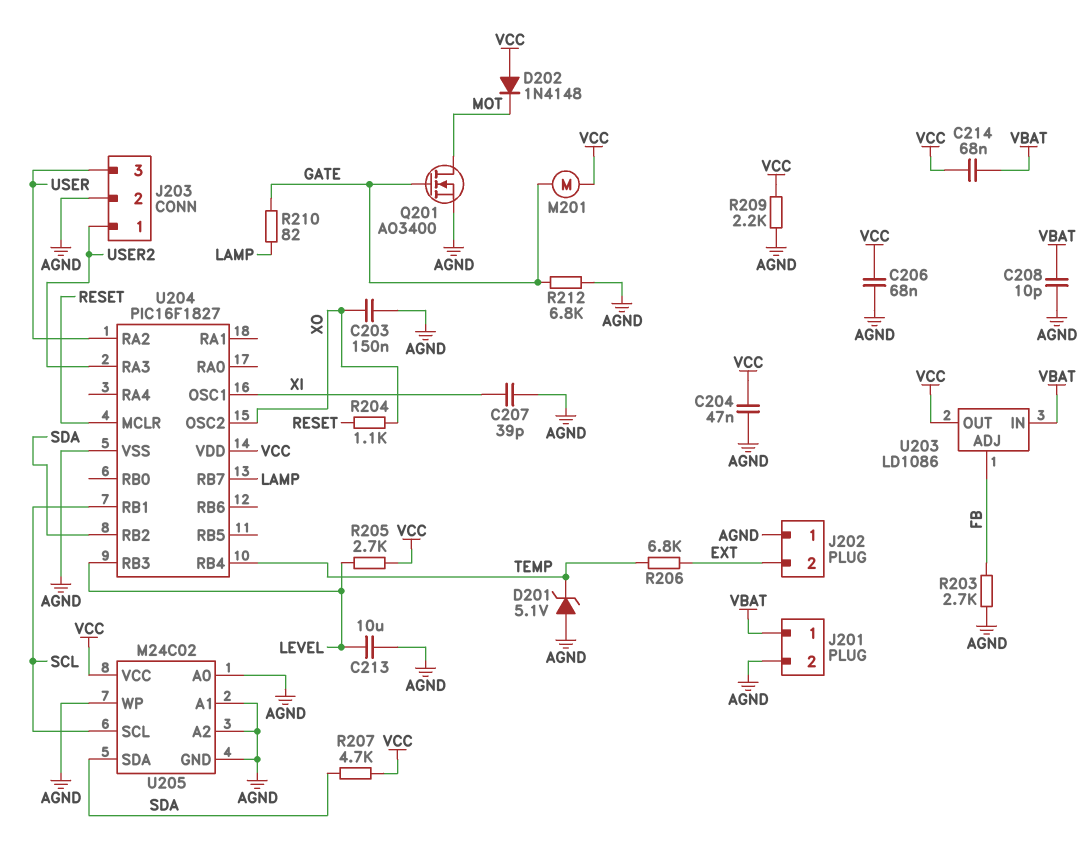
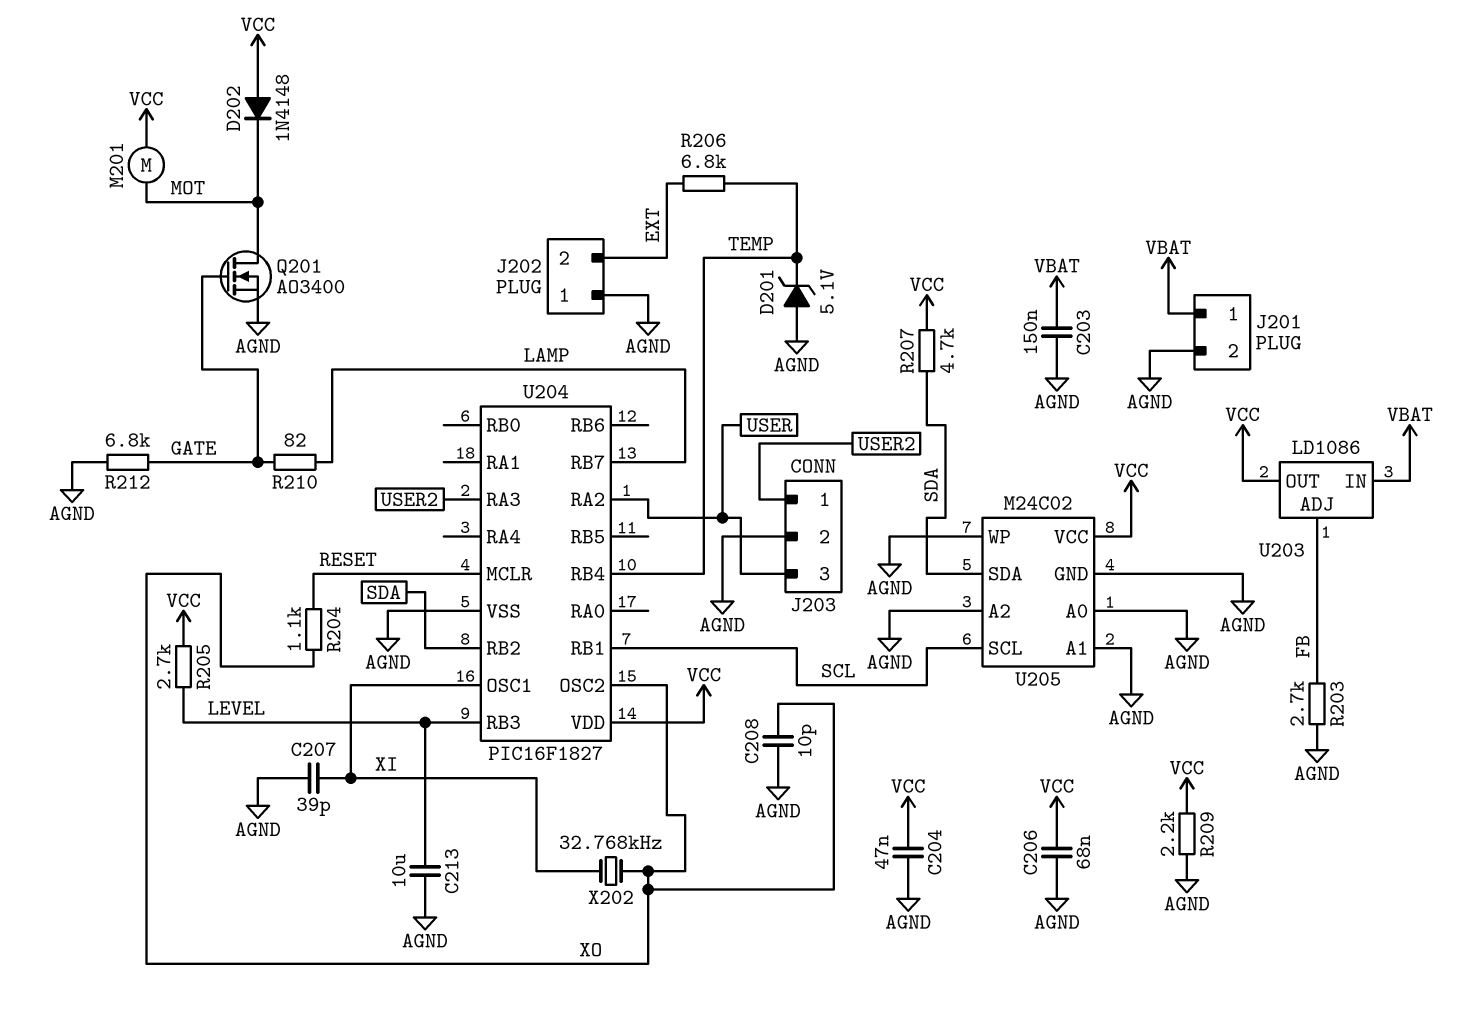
C203: 150nF (AGND, XO) -> 150nF (AGND, VBAT)
C208: 10pF (AGND, VBAT) -> 10pF (AGND, XO)
C214: 68nF (VBAT, VCC) -> none
M201: motor (GATE, VCC) -> motor (MOT, VCC)
X202: none -> 32.768kHz (XI, XO)

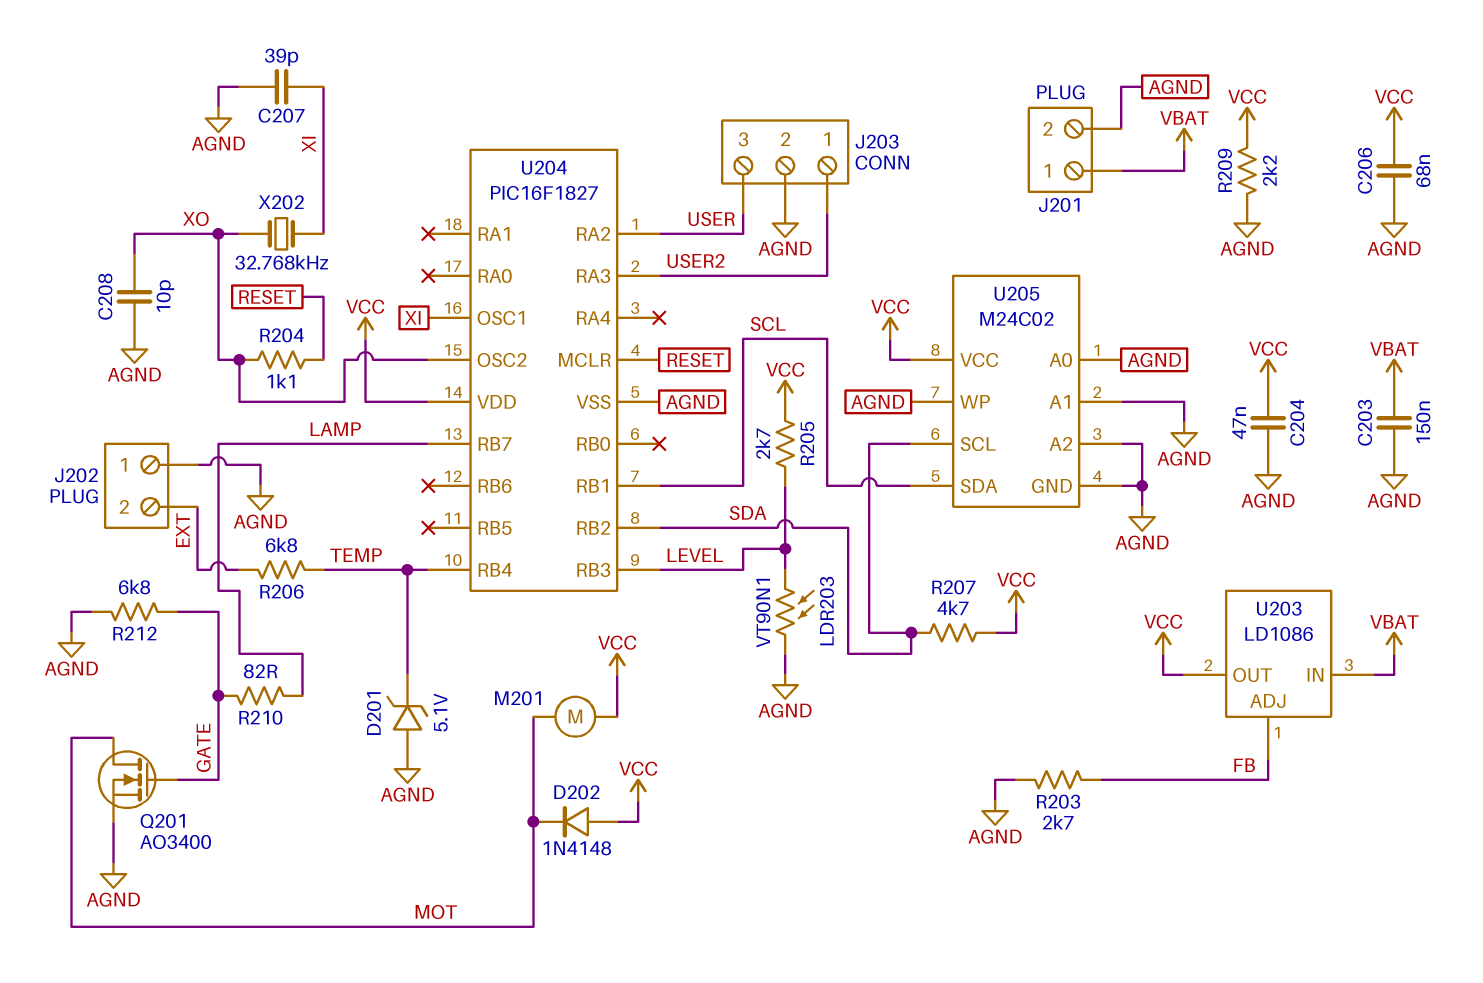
C213: 10uF (AGND, LEVEL) -> none
LDR203: none -> VT90N1 (AGND, LEVEL)
U205 pin SCL: SCL -> SDA
U205 pin SDA: SDA -> SCL

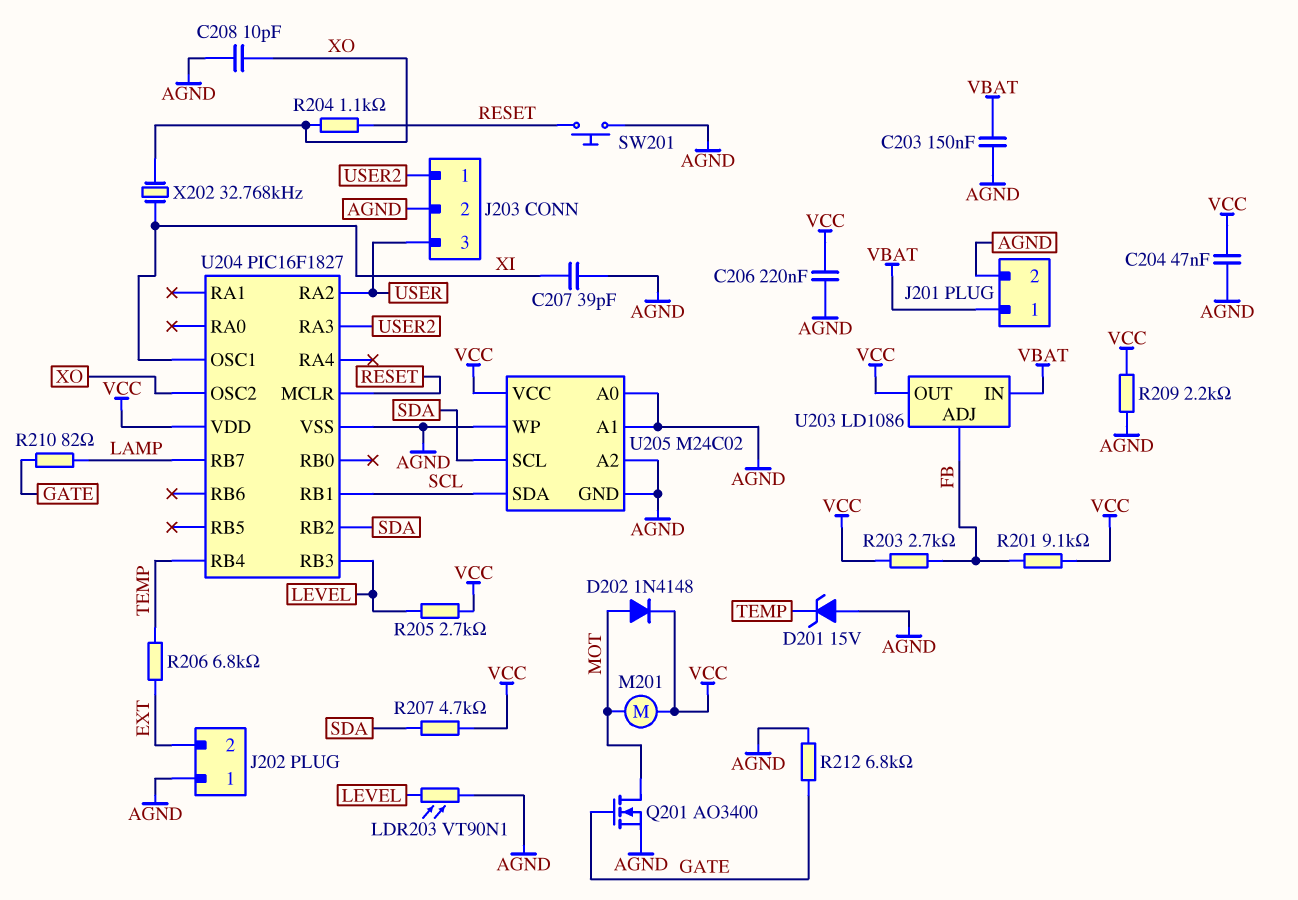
C206: 68nF (AGND, VCC) -> 220nF (AGND, VCC)
D201: zener 5.1V (A AGND, K TEMP) -> zener 15V (A AGND, K TEMP)
D202: diode 1N4148 (A VCC, K MOT) -> diode 1N4148 (A MOT, K VCC)
R201: none -> 9.1k (FB, VCC)
R203: 2.7k (AGND, FB) -> 2.7k (FB, VCC)
SW201: none -> button (AGND, RESET)

